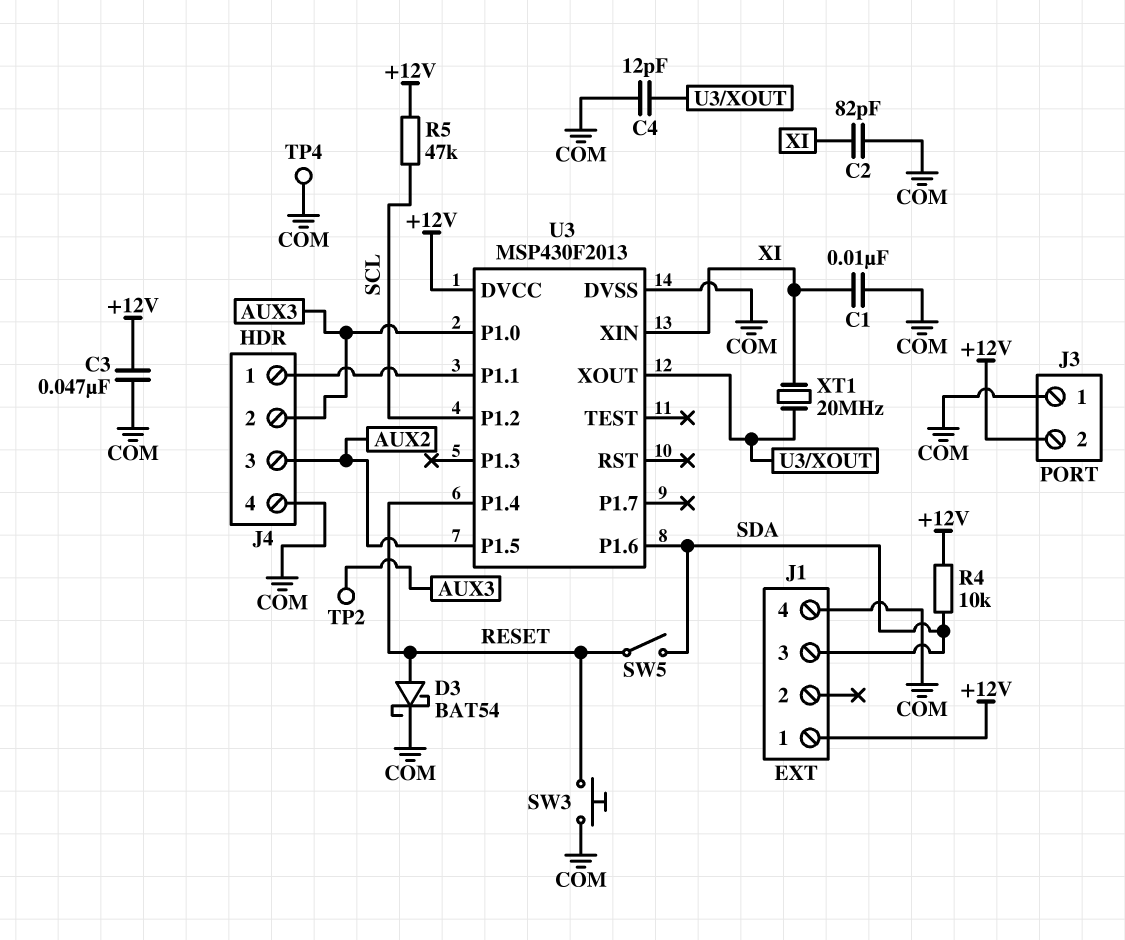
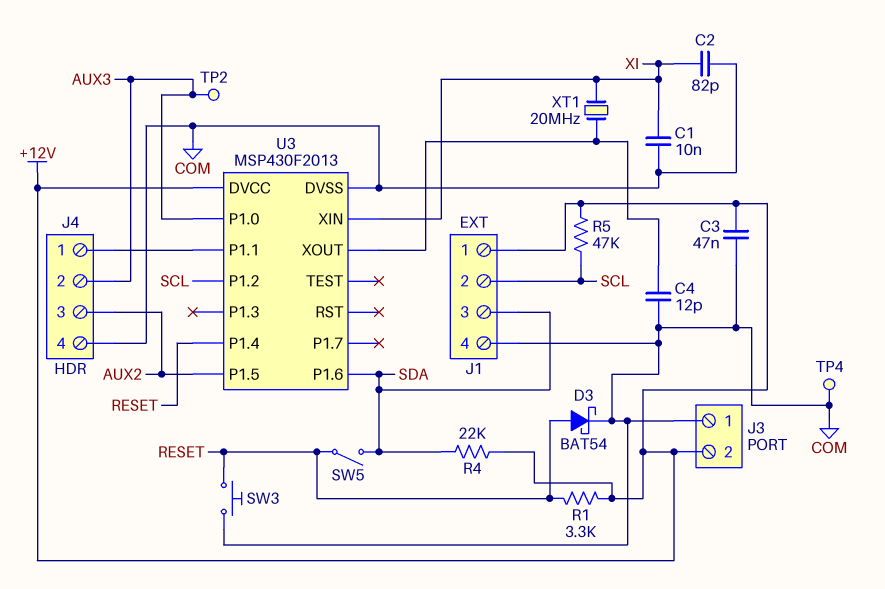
J1 pin 2: none -> SCL
R1: none -> 3.3k (+12V, RESET)
R4: 10k (+12V, SDA) -> 22k (+12V, SDA)

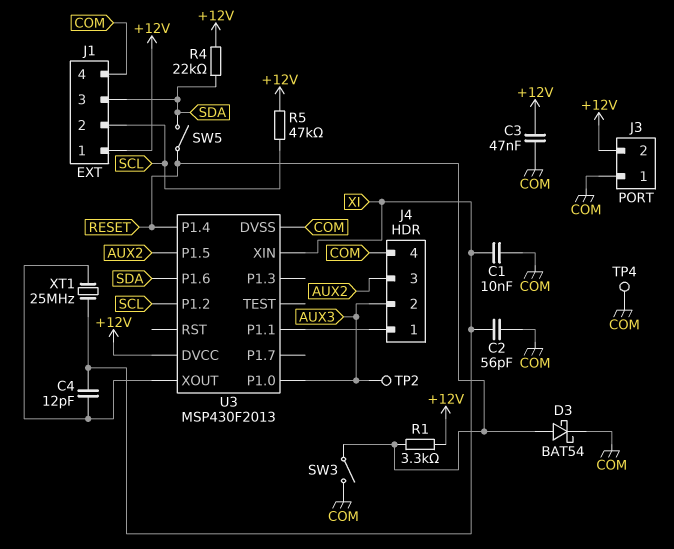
C2: 82pF (COM, XI) -> 56pF (COM, XI)
C4: 12pF (COM, U3/XOUT) -> 12pF (U3/XOUT, XI)
SW3: button (COM, RESET) -> switch (COM, RESET)
XT1: 20MHz (U3/XOUT, XI) -> 25MHz (U3/XOUT, XI)

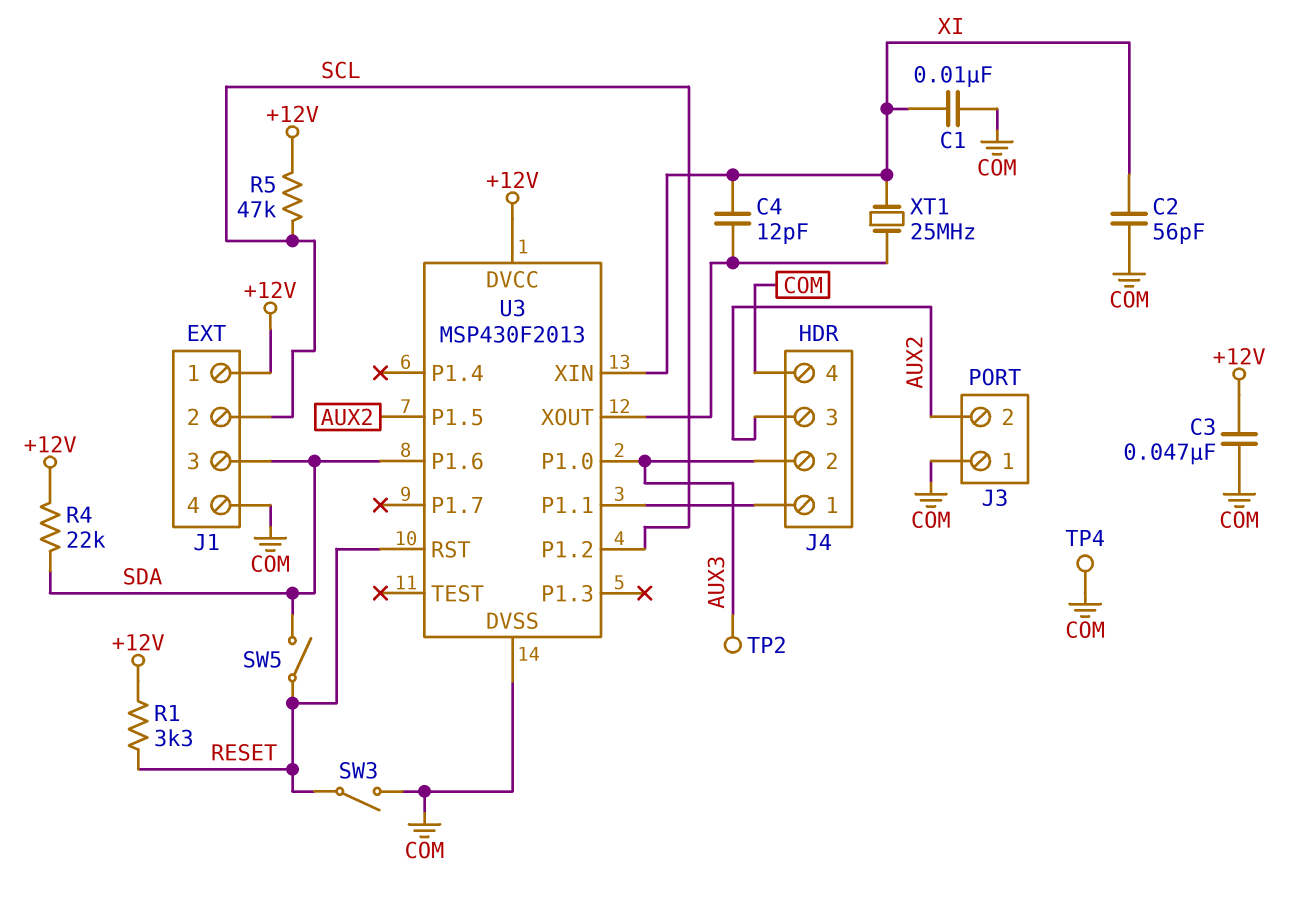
D3: schottky BAT54 (A RESET, K COM) -> none
J3 pin 2: +12V -> AUX2
U3 pin P1.4: RESET -> none
U3 pin RST: none -> RESET

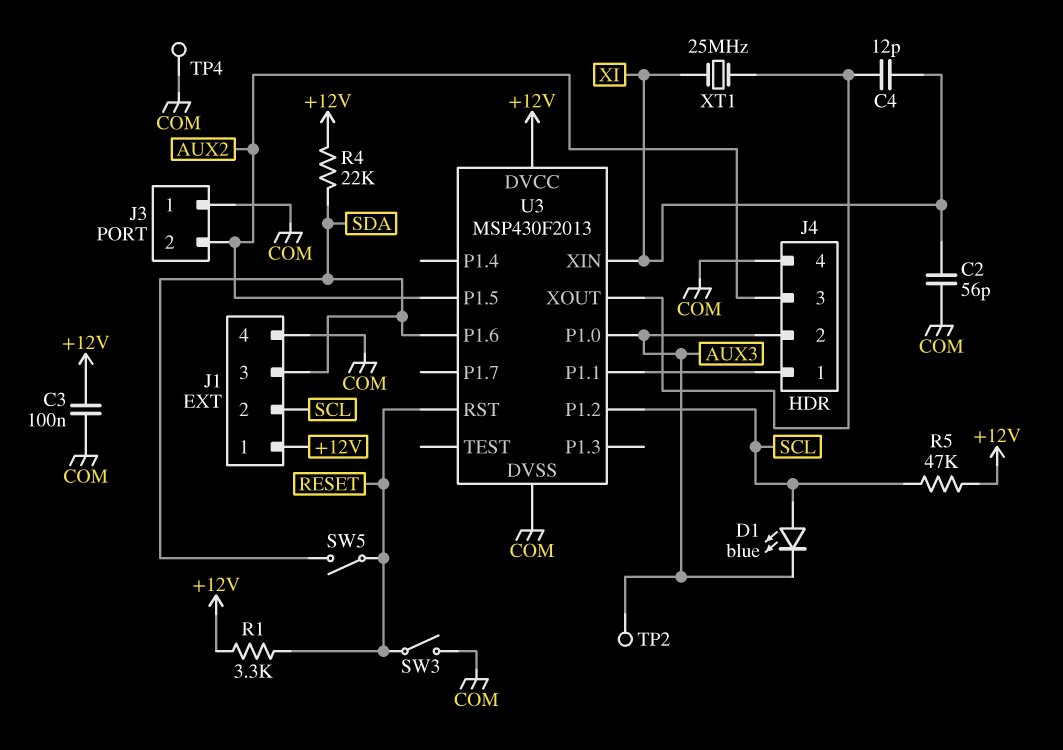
C1: 10nF (COM, XI) -> none
C3: 47nF (+12V, COM) -> 100nF (+12V, COM)
D1: none -> LED blue (A SCL, K AUX3)

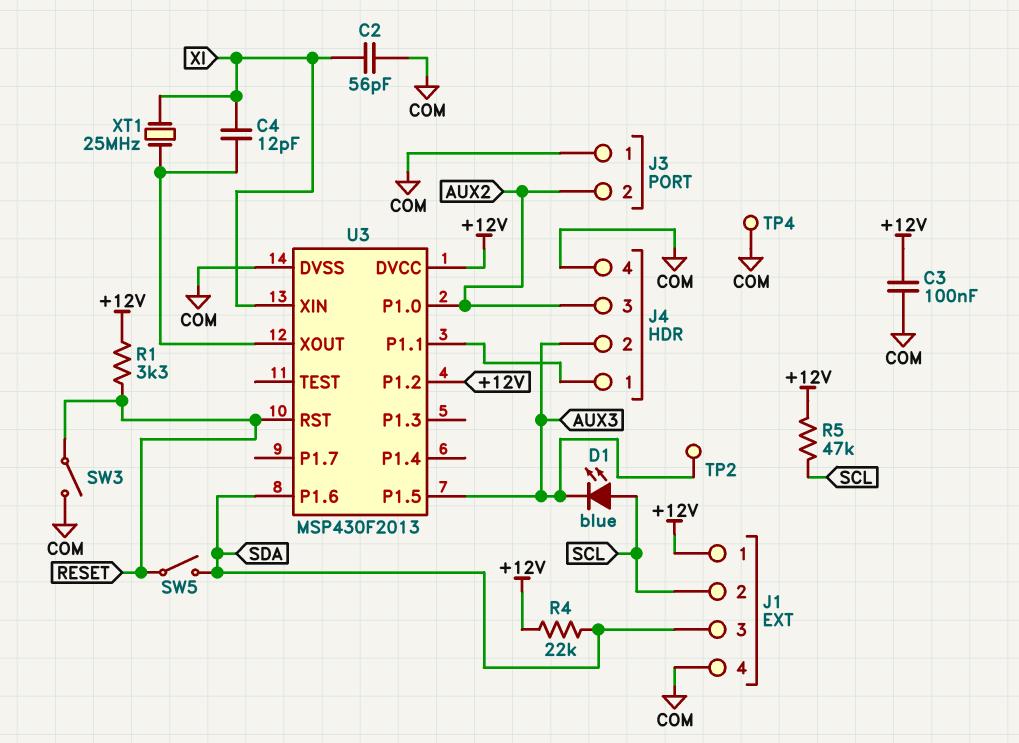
U3 pin P1.0: AUX3 -> AUX2
U3 pin P1.2: SCL -> +12V
U3 pin P1.5: AUX2 -> AUX3

